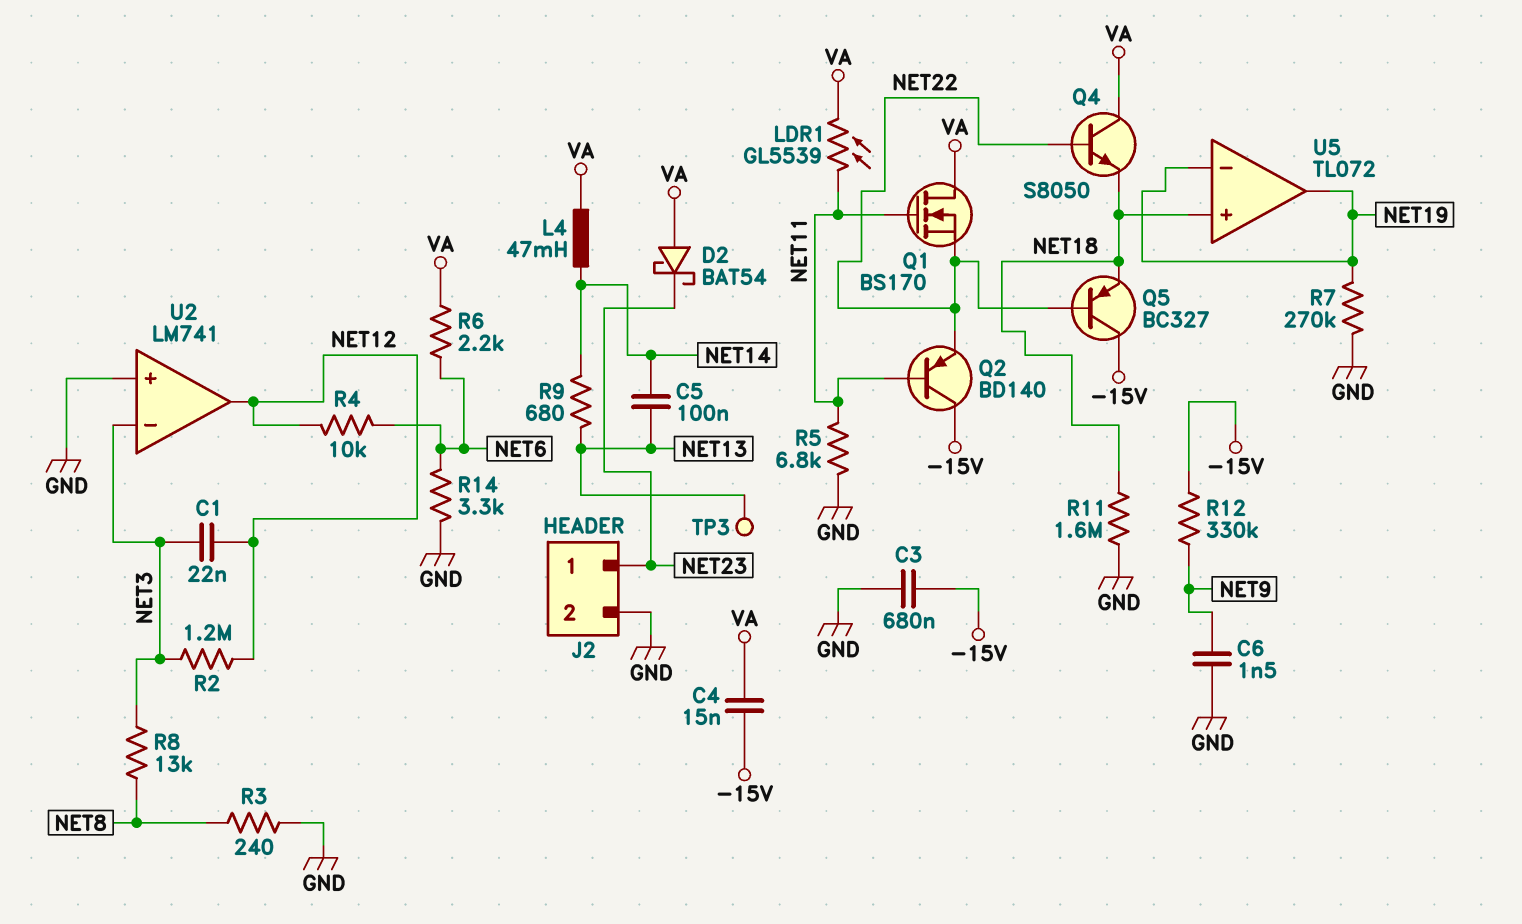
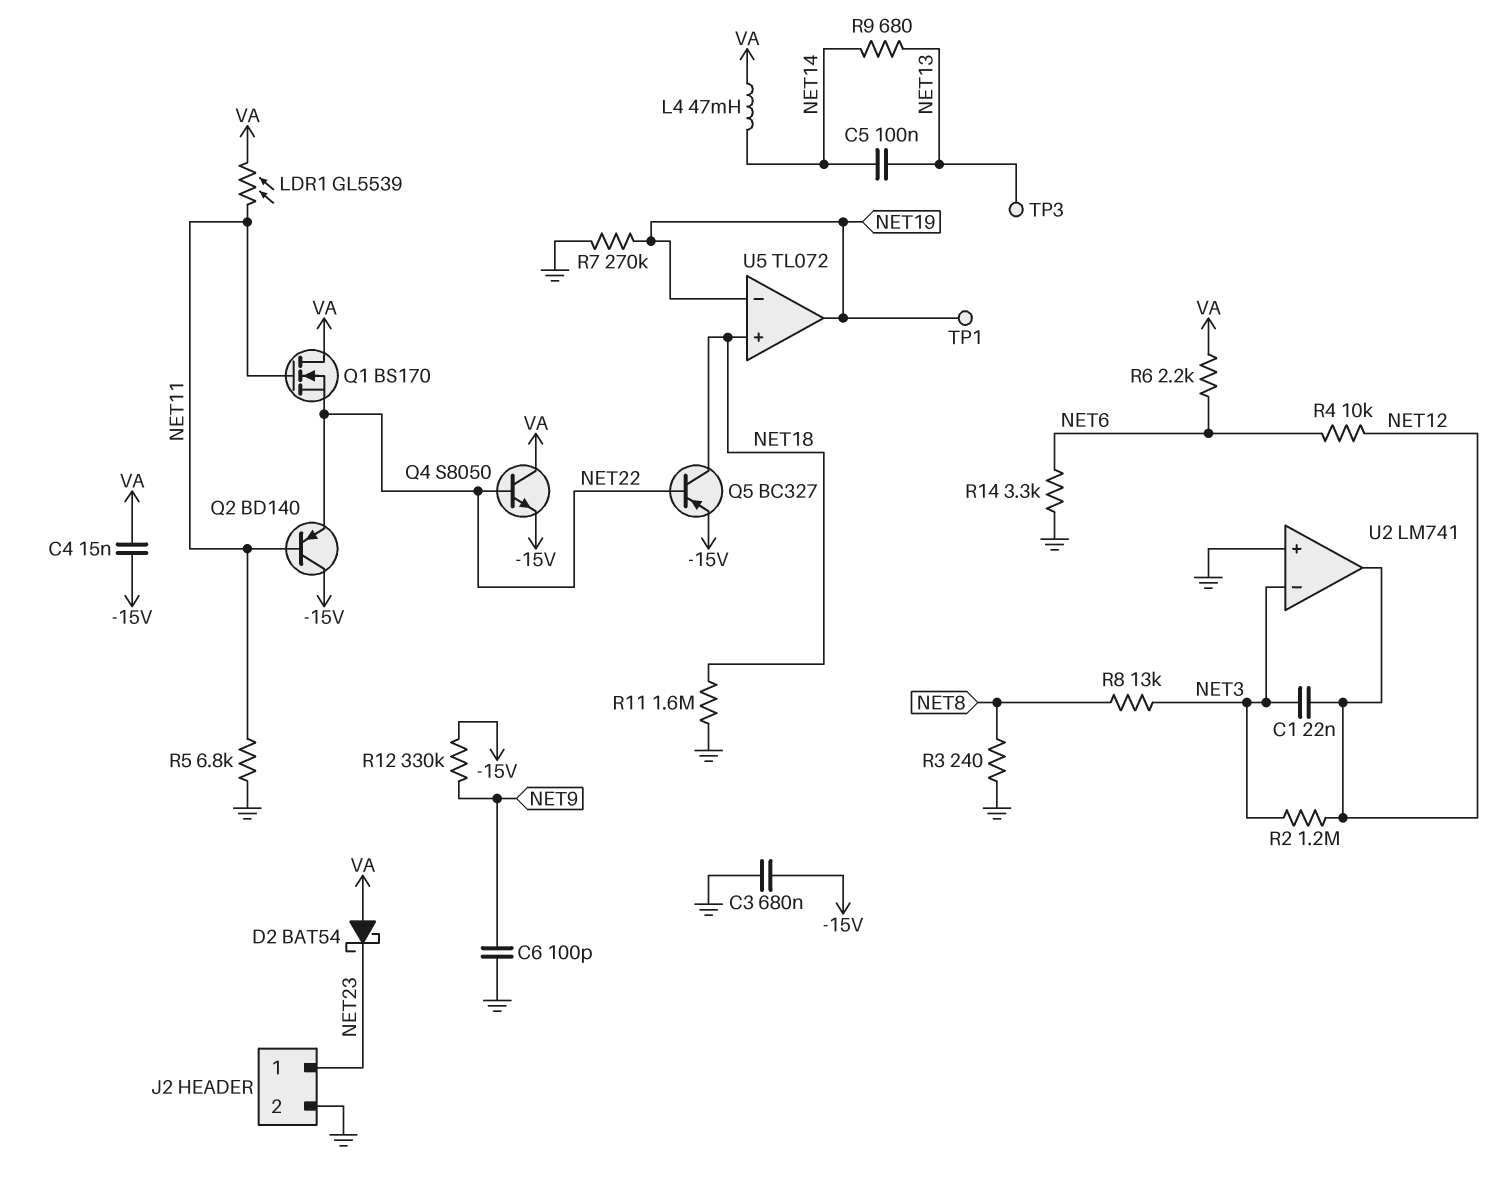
C6: 1.5nF (GND, NET9) -> 100pF (GND, NET9)
Q4: NPN S8050 (B NET22, C VA, E NET18) -> NPN S8050 (B NET22, C VA, E -15V)
Q5: PNP BC327 (B NET22, C -15V, E NET18) -> PNP BC327 (B NET22, C NET18, E -15V)
TP1: none -> test point (NET19)

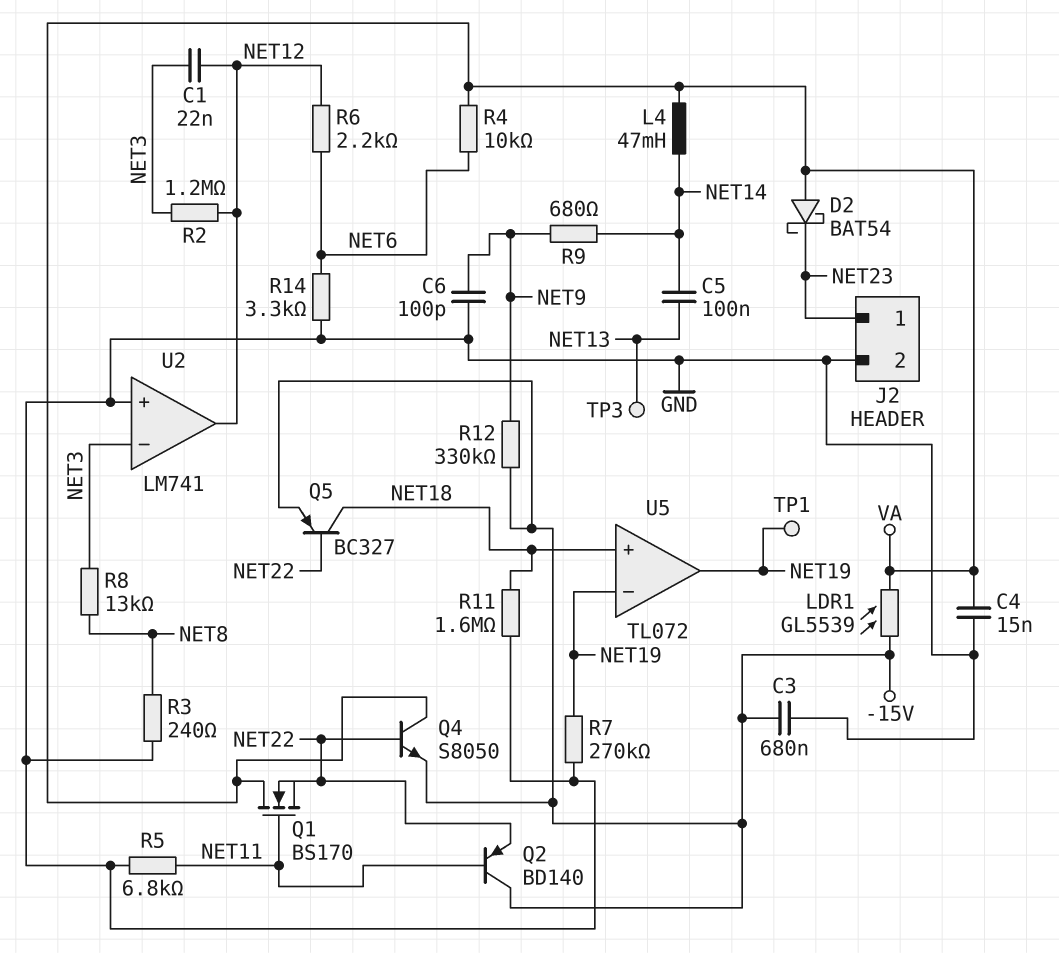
C4: 15nF (-15V, VA) -> 15nF (GND, VA)
LDR1: GL5539 (NET11, VA) -> GL5539 (-15V, VA)
R4: 10k (NET6, NET12) -> 10k (NET6, VA)
R6: 2.2k (NET6, VA) -> 2.2k (NET6, NET12)
R9: 680 (NET13, NET14) -> 680 (NET9, NET14)

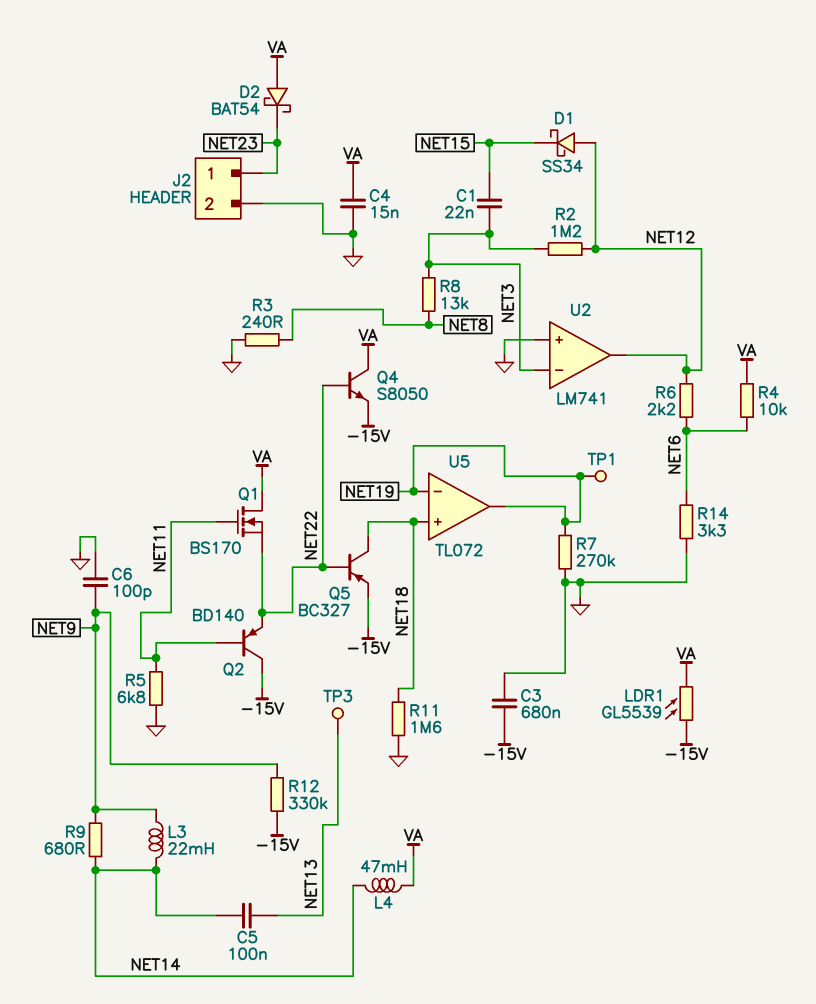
C1: 22nF (NET3, NET12) -> 22nF (NET3, NET15)
D1: none -> schottky SS34 (A NET12, K NET15)
L3: none -> 22mH (NET9, NET14)

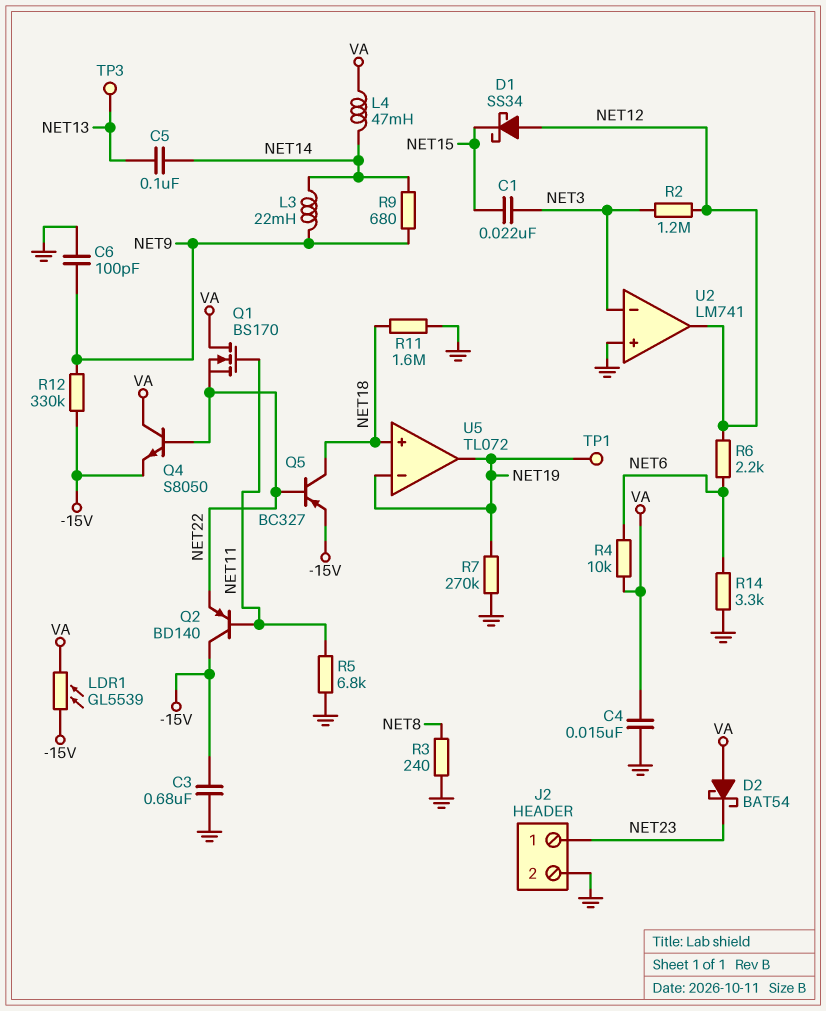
R8: 13k (NET3, NET8) -> none

